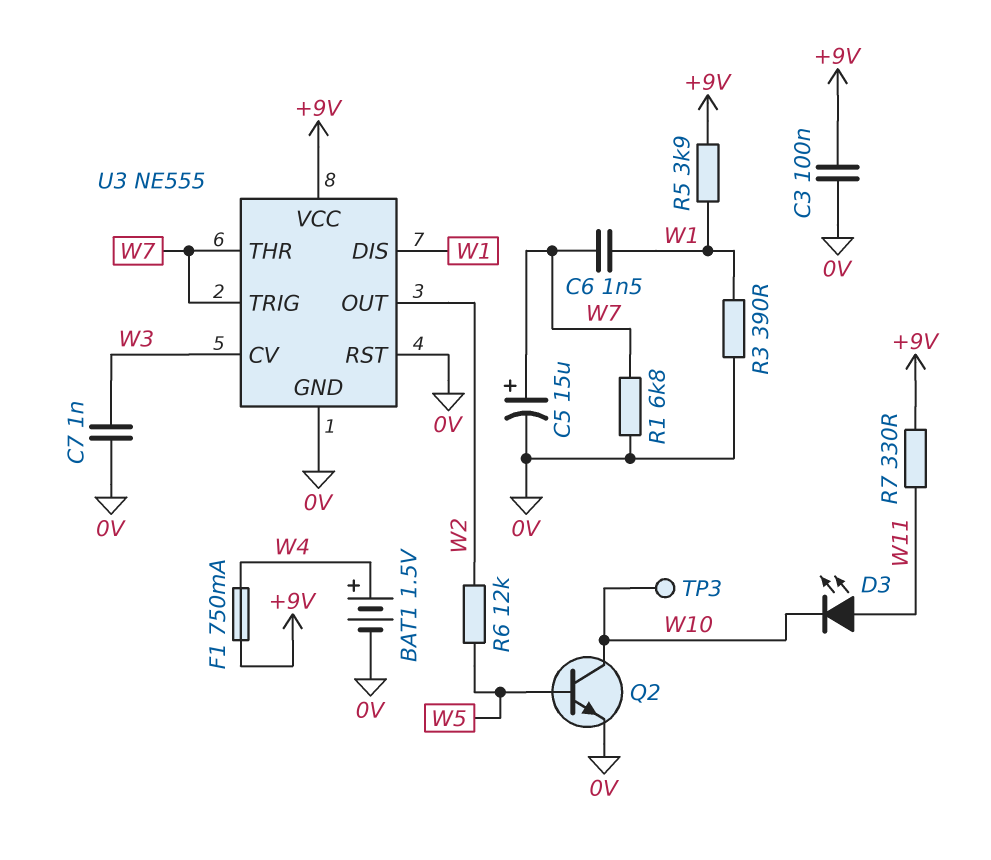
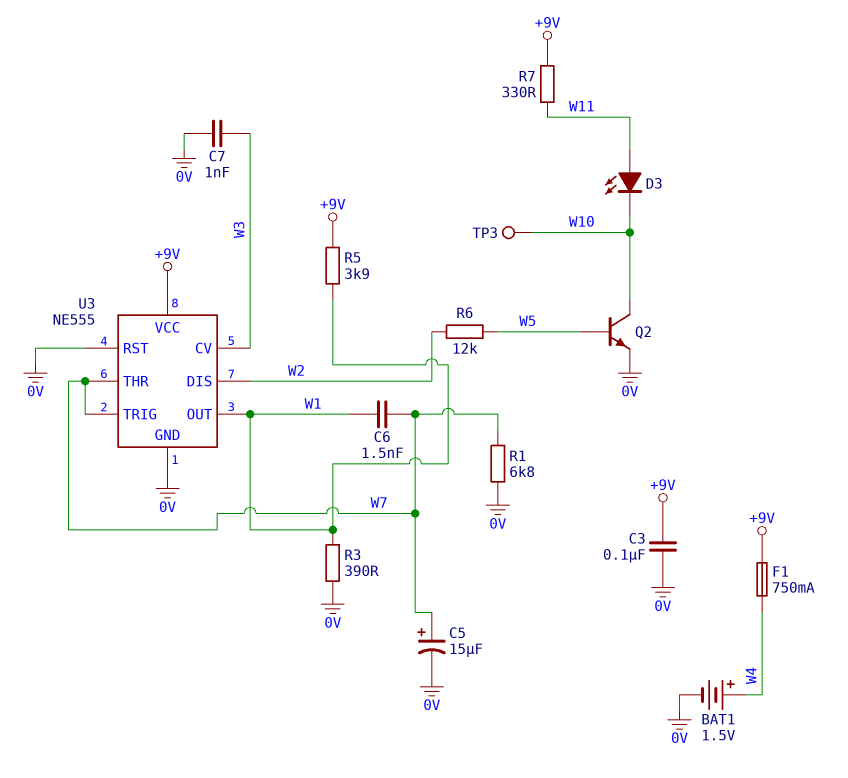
U3 pin DIS: W1 -> W2
U3 pin OUT: W2 -> W1

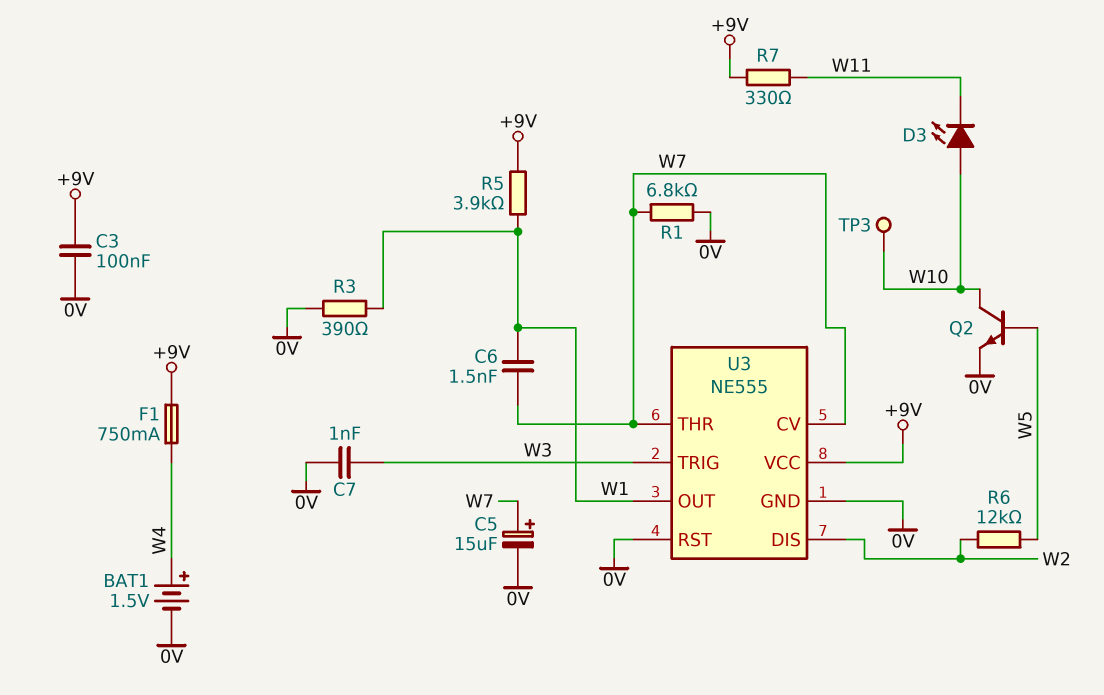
D3: LED (A W11, K W10) -> LED (A W10, K W11)
U3 pin CV: W3 -> W7
U3 pin TRIG: W7 -> W3

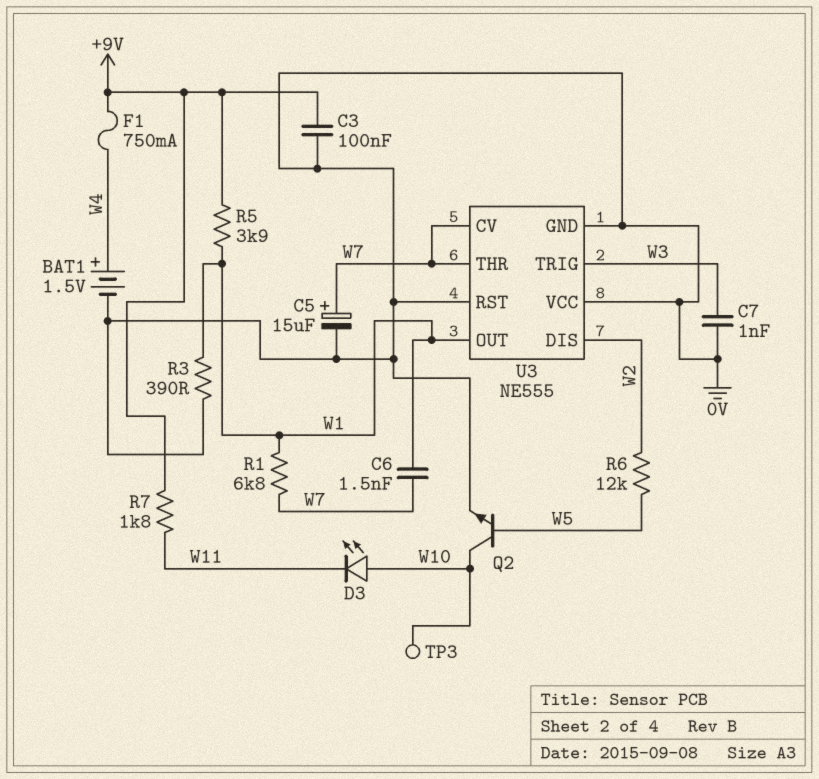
R1: 6.8k (0V, W7) -> 6.8k (W1, W7)
R7: 330 (+9V, W11) -> 1.8k (+9V, W11)
U3 pin VCC: +9V -> 0V

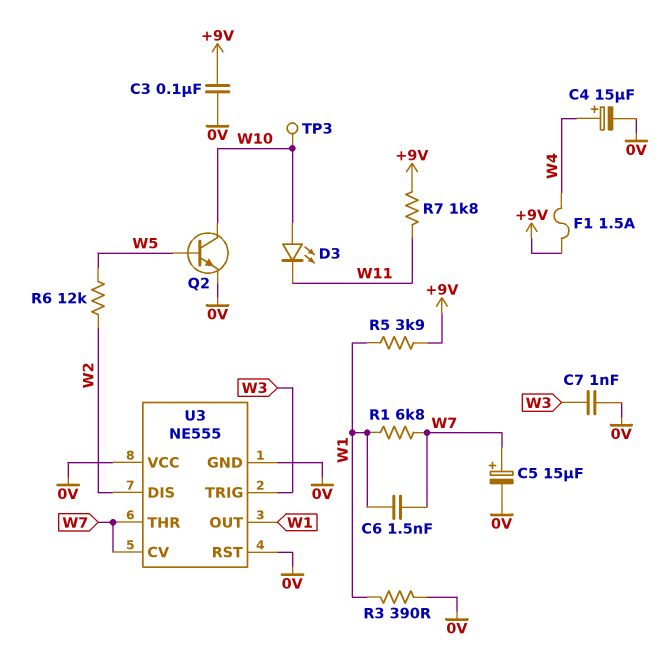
BAT1: 1.5V (plus W4, minus 0V) -> none
C4: none -> 15uF (plus W4, minus 0V)
F1: 750mA (+9V, W4) -> 1.5A (+9V, W4)

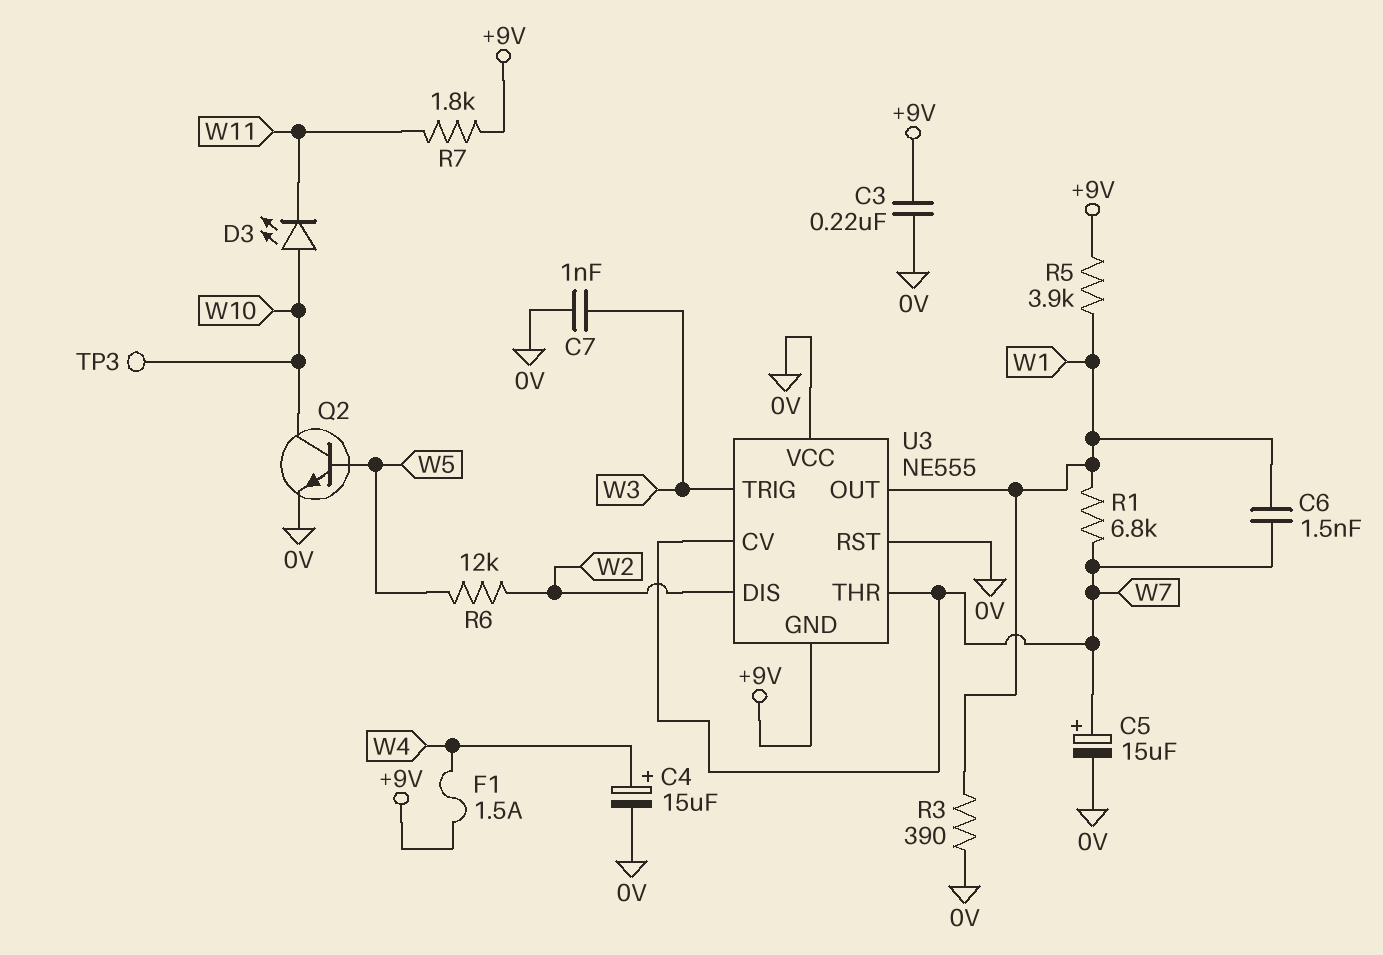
C3: 100nF (+9V, 0V) -> 220nF (+9V, 0V)
U3 pin GND: 0V -> +9V

